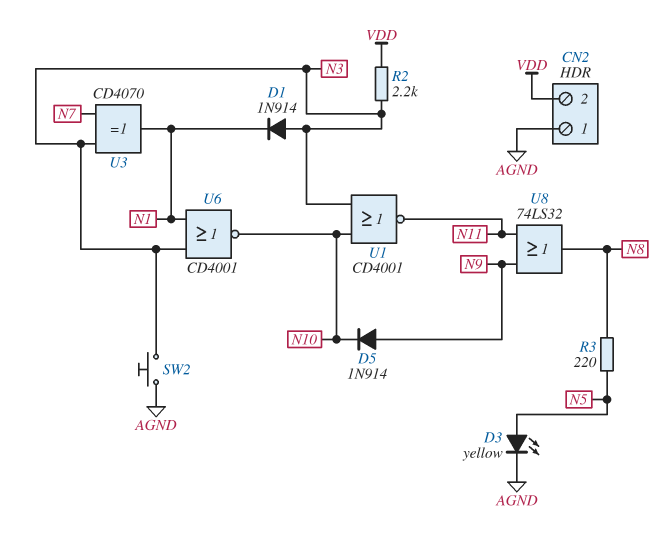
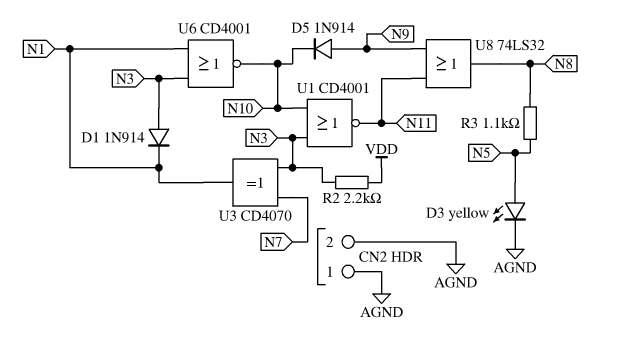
CN2 pin 2: VDD -> AGND
R3: 220 (N5, N8) -> 1.1k (N5, N8)
SW2: button (AGND, N3) -> none

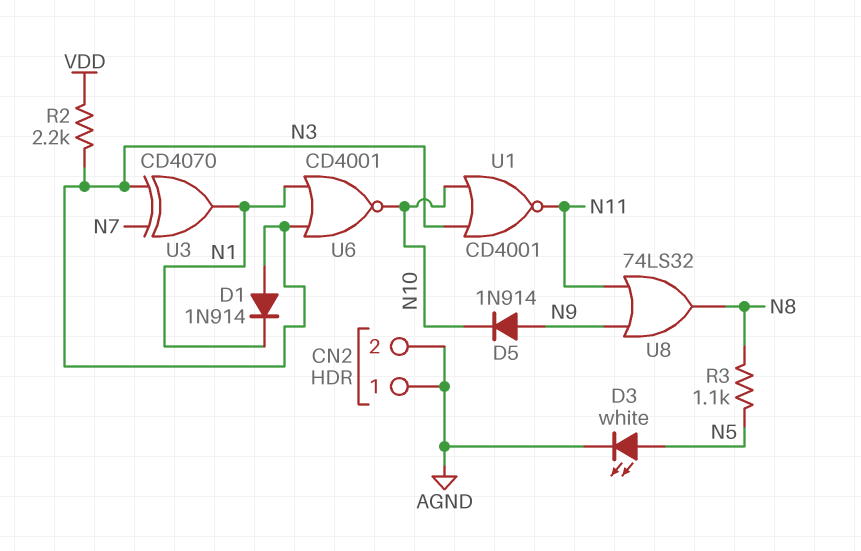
D3: LED yellow (A N5, K AGND) -> LED white (A N5, K AGND)

